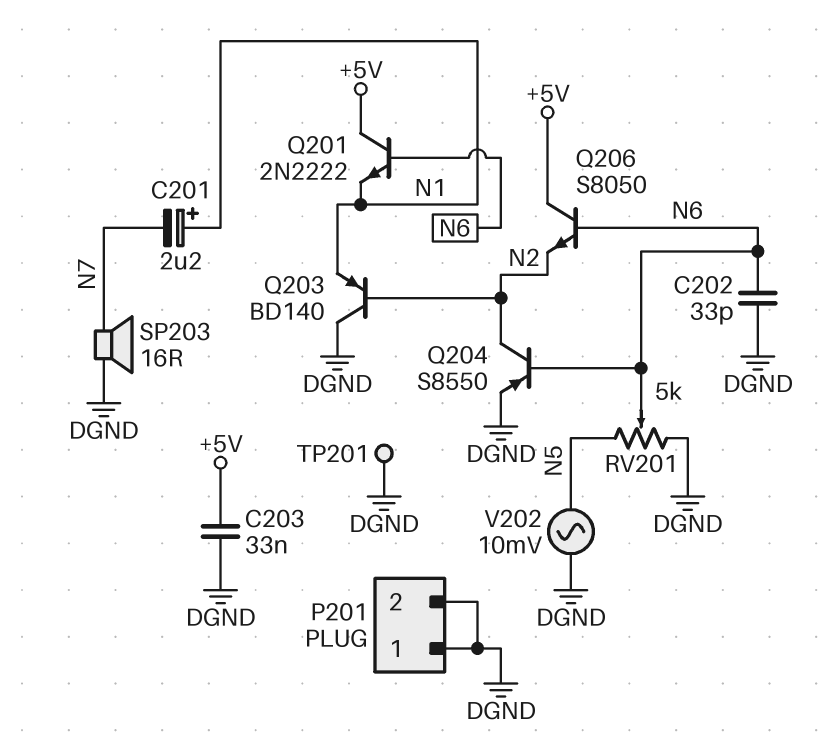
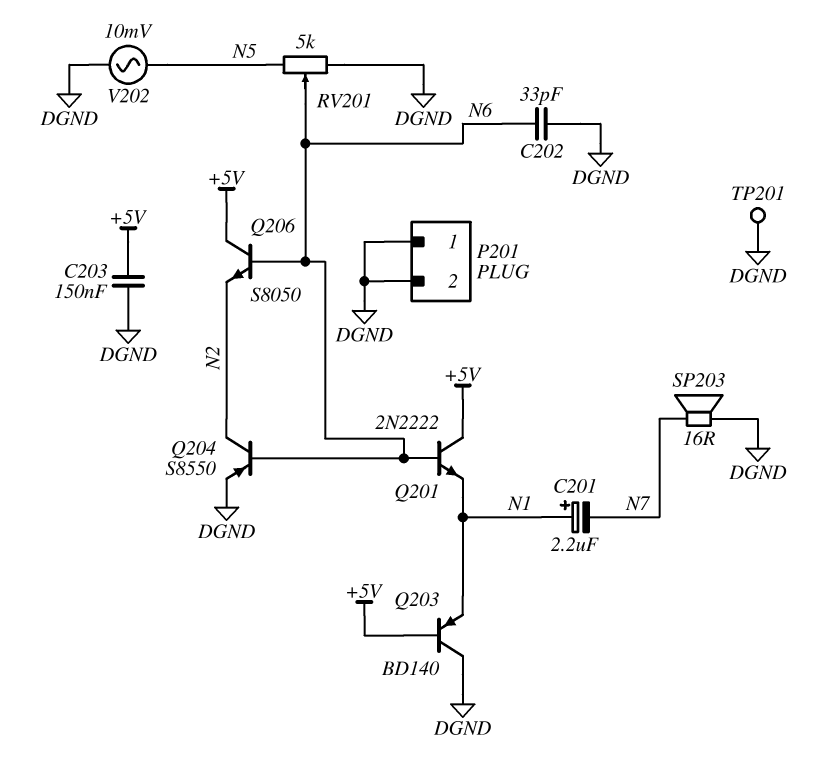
C203: 33nF (+5V, DGND) -> 150nF (+5V, DGND)
Q203: PNP BD140 (B N2, C DGND, E N1) -> PNP BD140 (B +5V, C DGND, E N1)

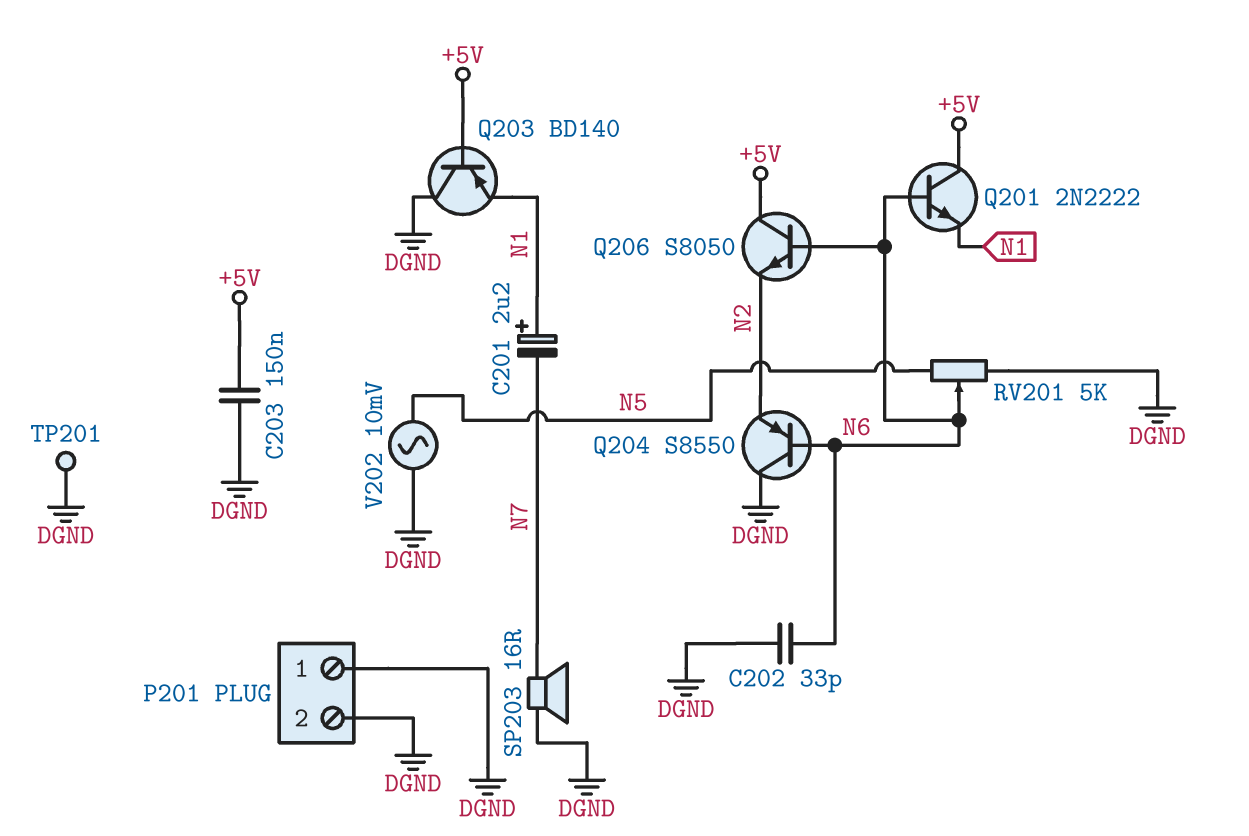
Q204: PNP S8550 (B N6, C N2, E DGND) -> PNP S8550 (B N6, C DGND, E N2)

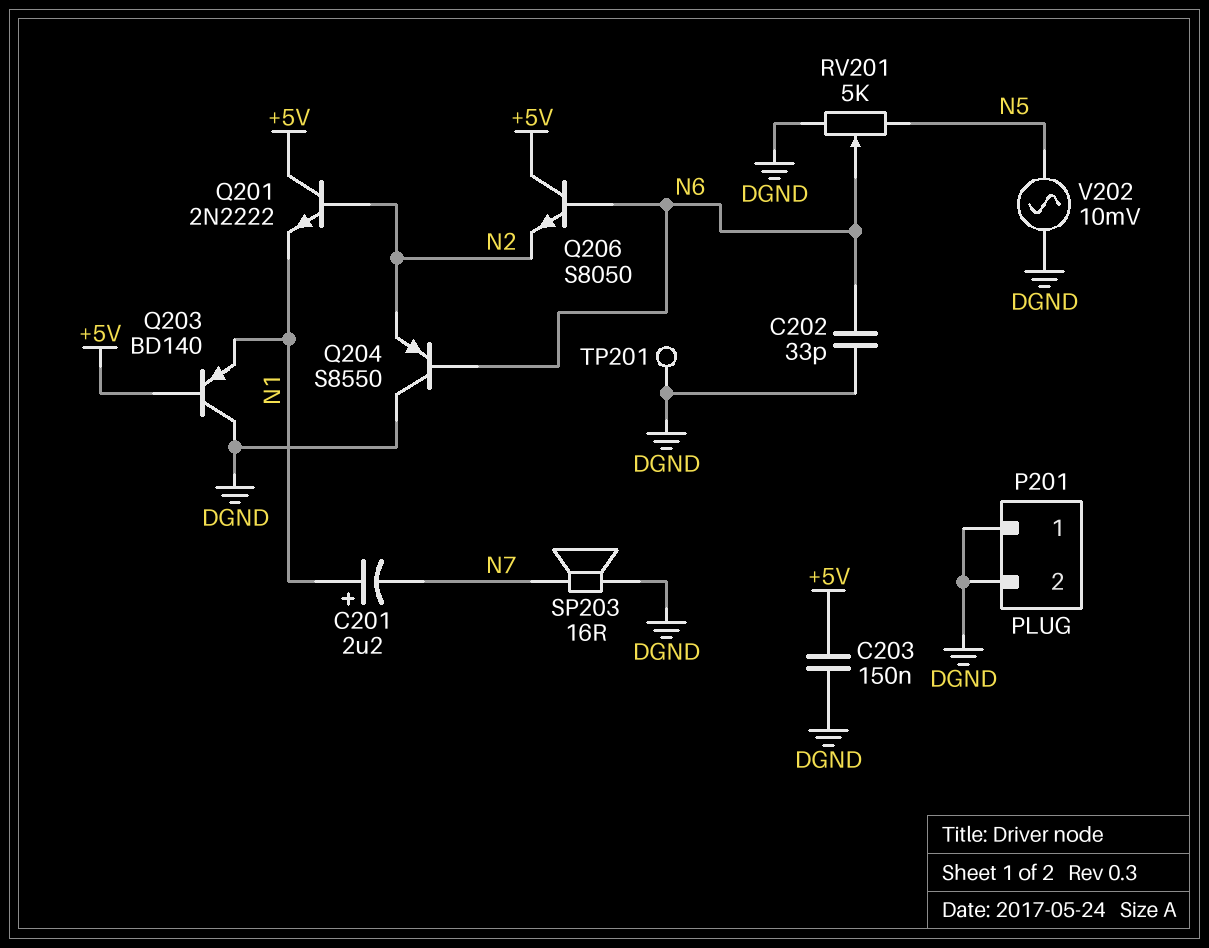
Q201: NPN 2N2222 (B N6, C +5V, E N1) -> NPN 2N2222 (B N2, C +5V, E N1)

